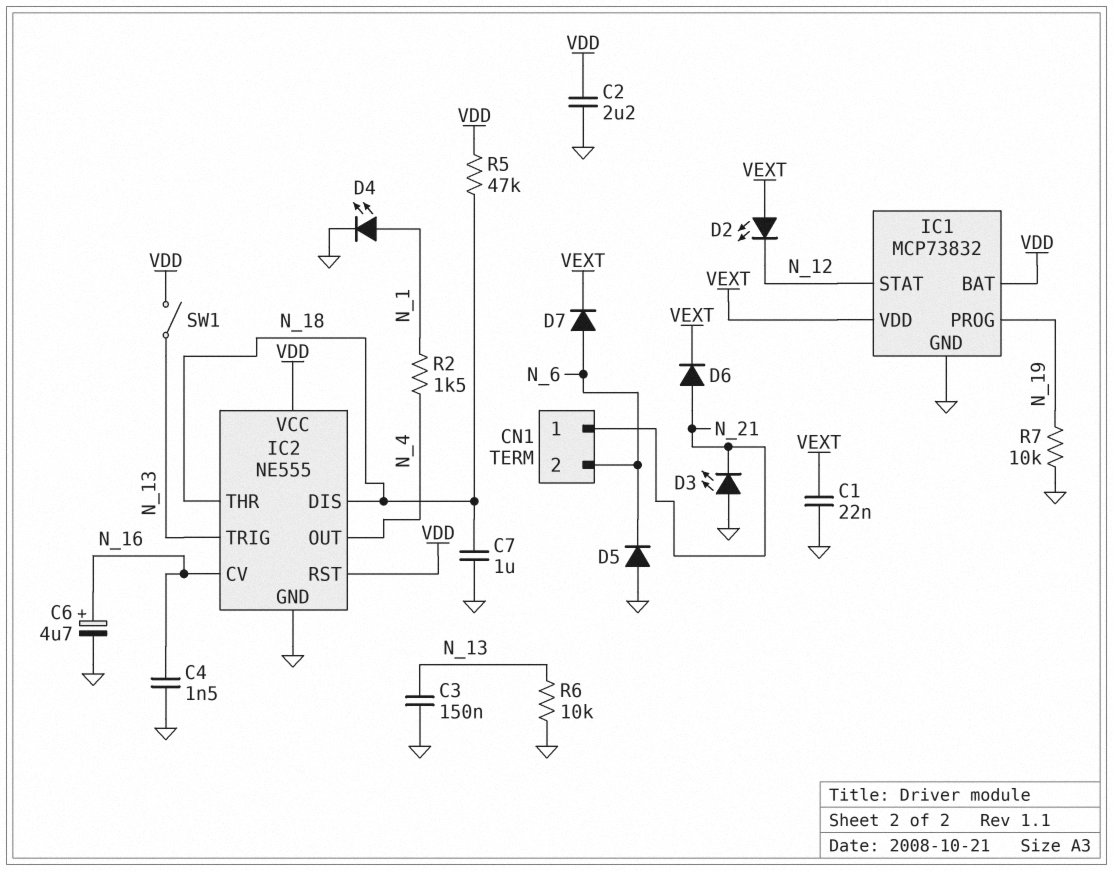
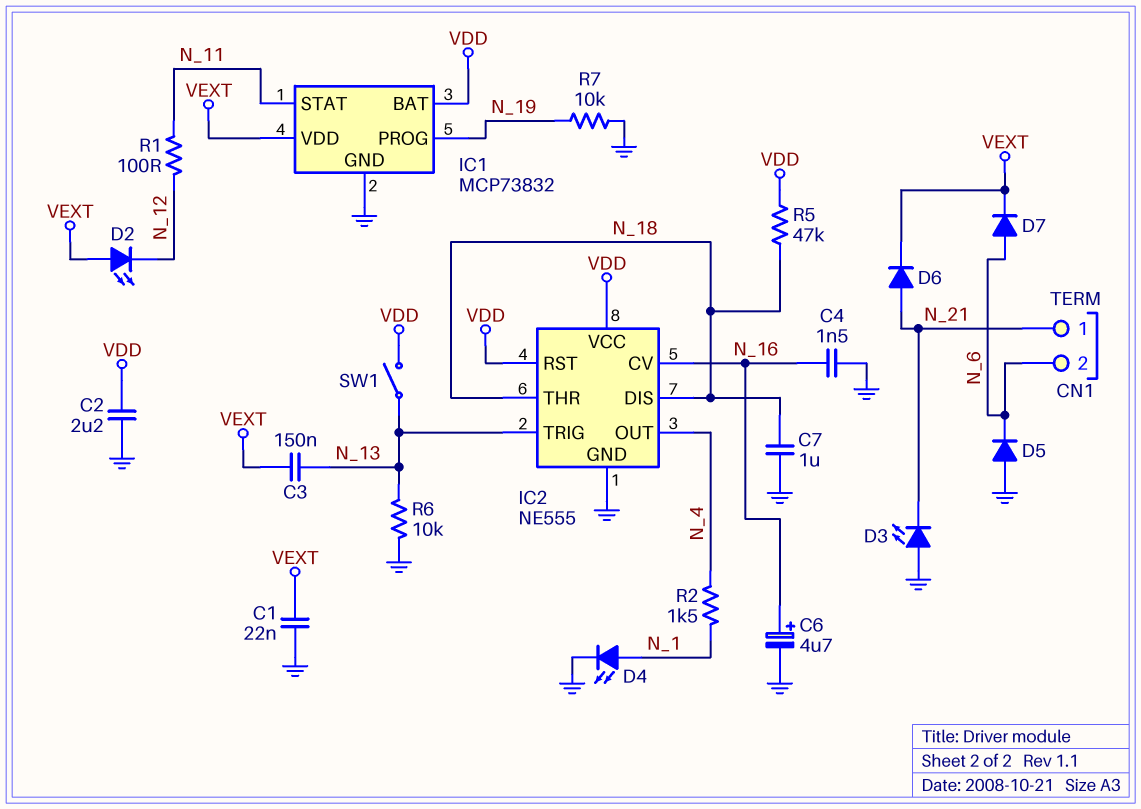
C3: 150nF (GND, N_13) -> 150nF (N_13, VEXT)
IC1 pin STAT: N_12 -> N_11
R1: none -> 100 (N_11, N_12)

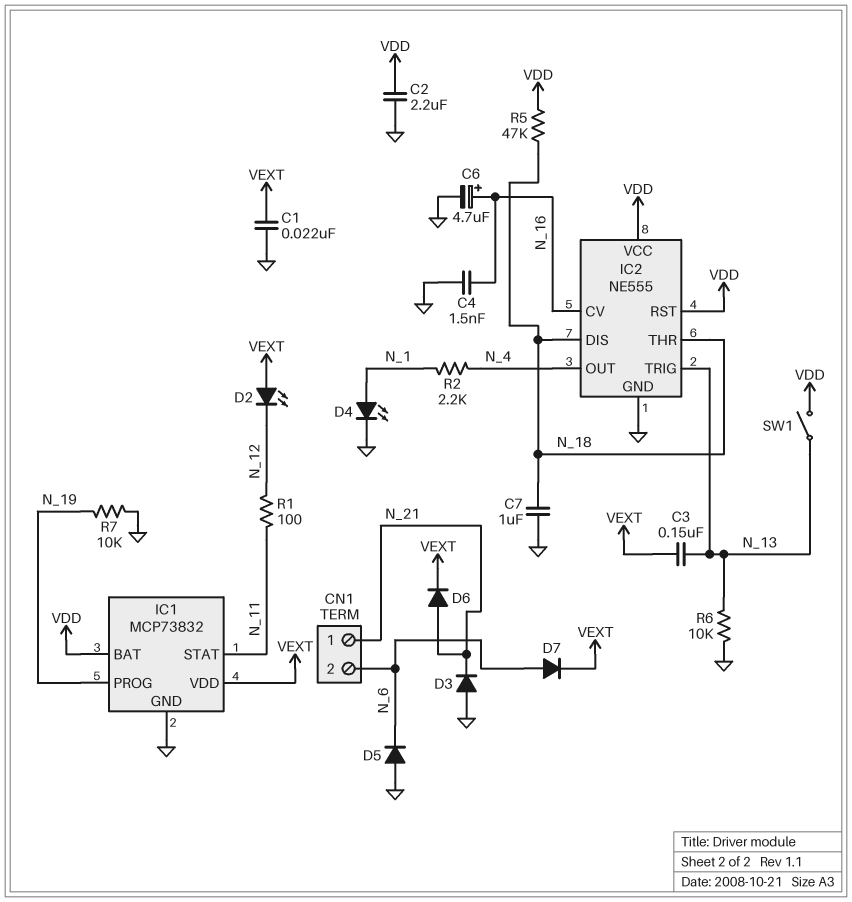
D3: LED (A GND, K N_21) -> diode (A GND, K N_21)
R2: 1.5k (N_1, N_4) -> 2.2k (N_1, N_4)

